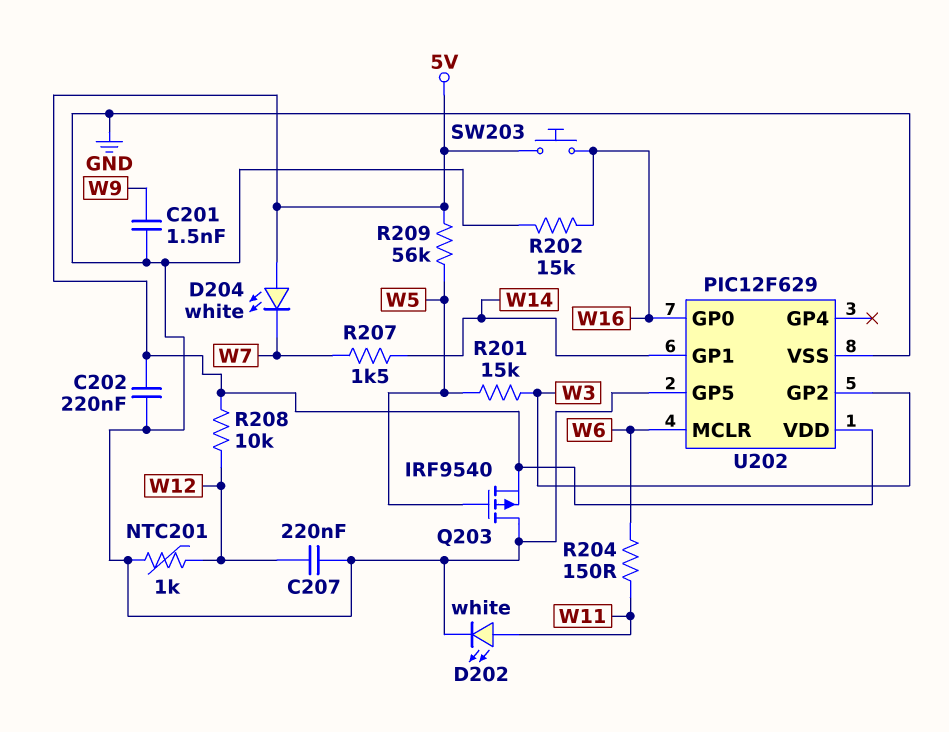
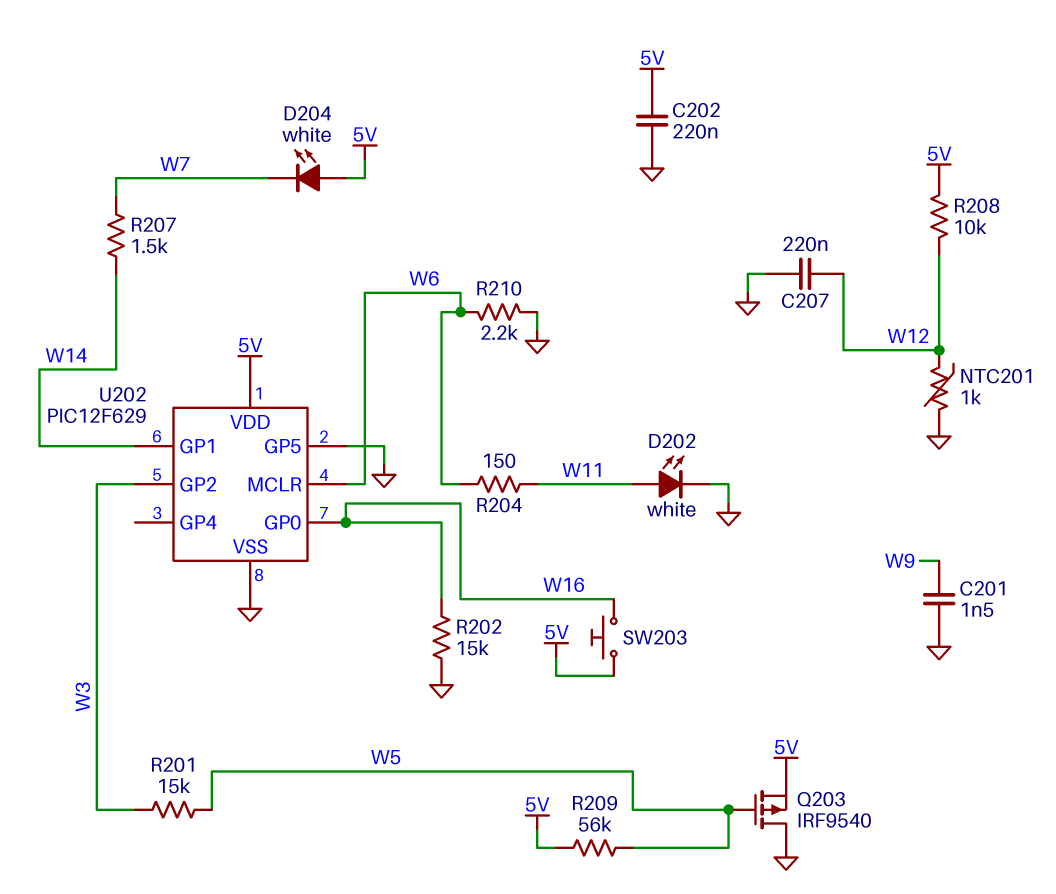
R210: none -> 2.2k (GND, W6)

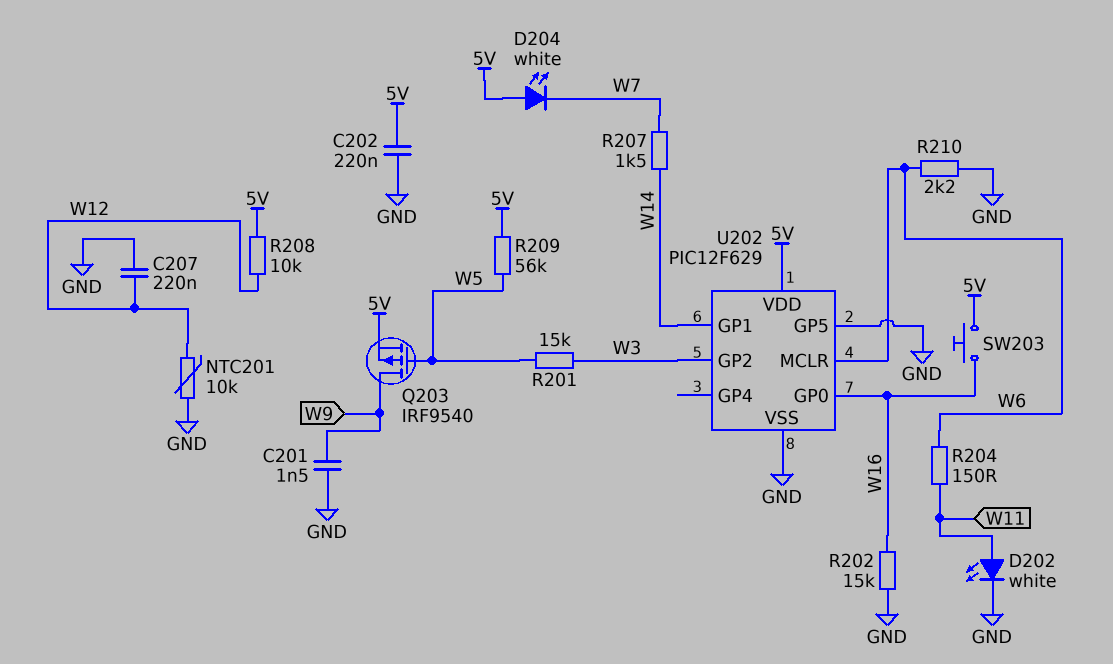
NTC201: 1k (GND, W12) -> 10k (GND, W12)
Q203: PMOS IRF9540 (G W5, D GND, S 5V) -> PMOS IRF9540 (G W5, D W9, S 5V)

